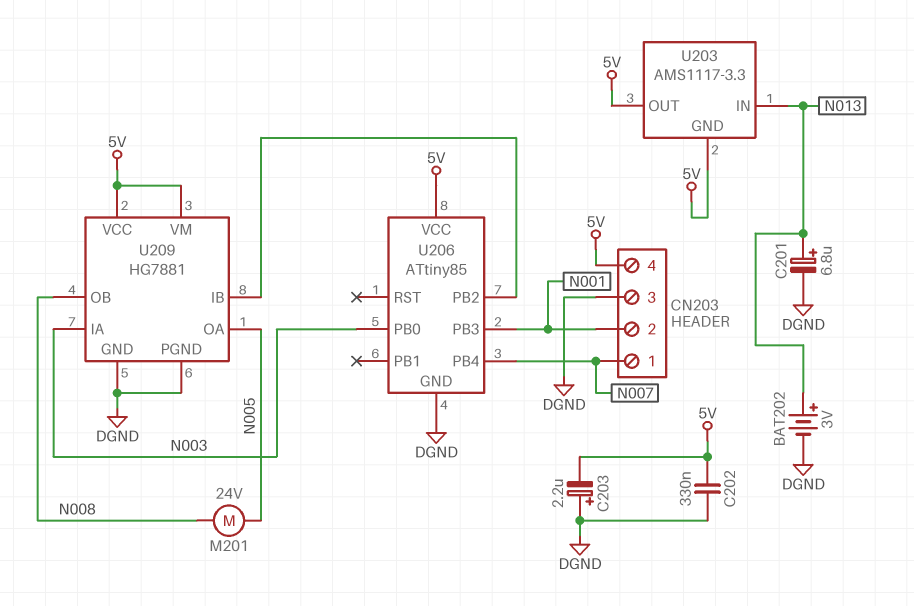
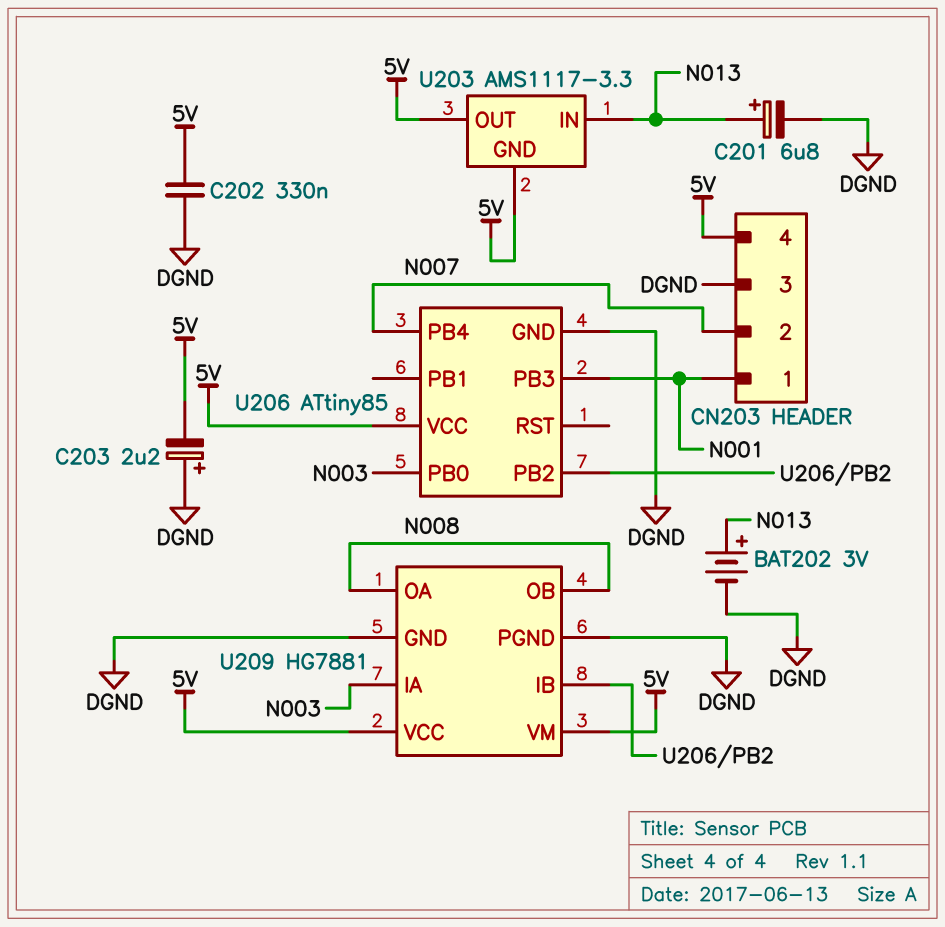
CN203 pin 1: N007 -> N001
CN203 pin 2: N001 -> N007
M201: motor 24V (N005, N008) -> none
U209 pin OA: N005 -> N008

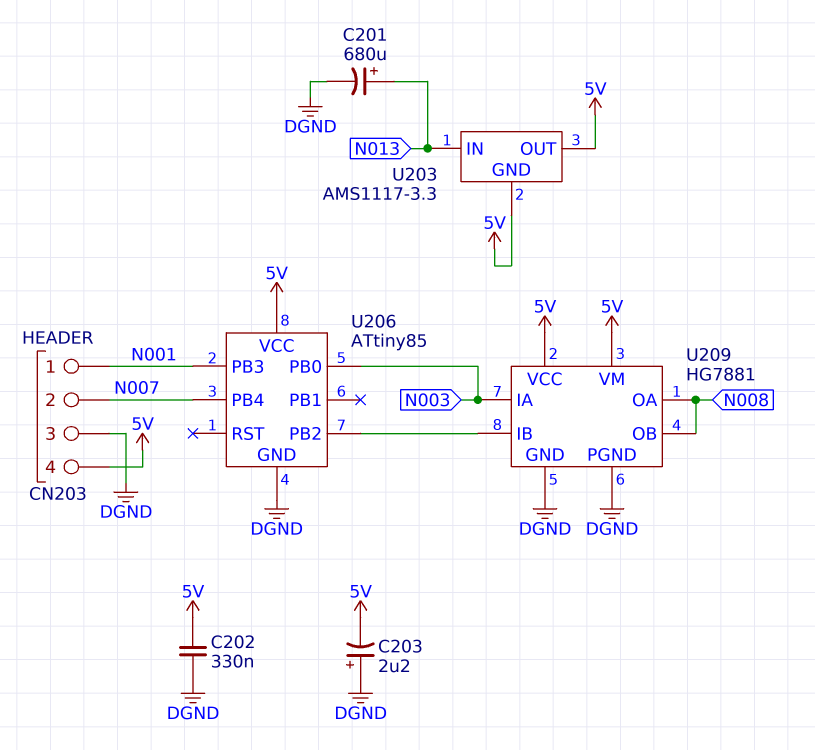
BAT202: 3V (plus N013, minus DGND) -> none
C201: 6.8uF (plus N013, minus DGND) -> 680uF (plus N013, minus DGND)

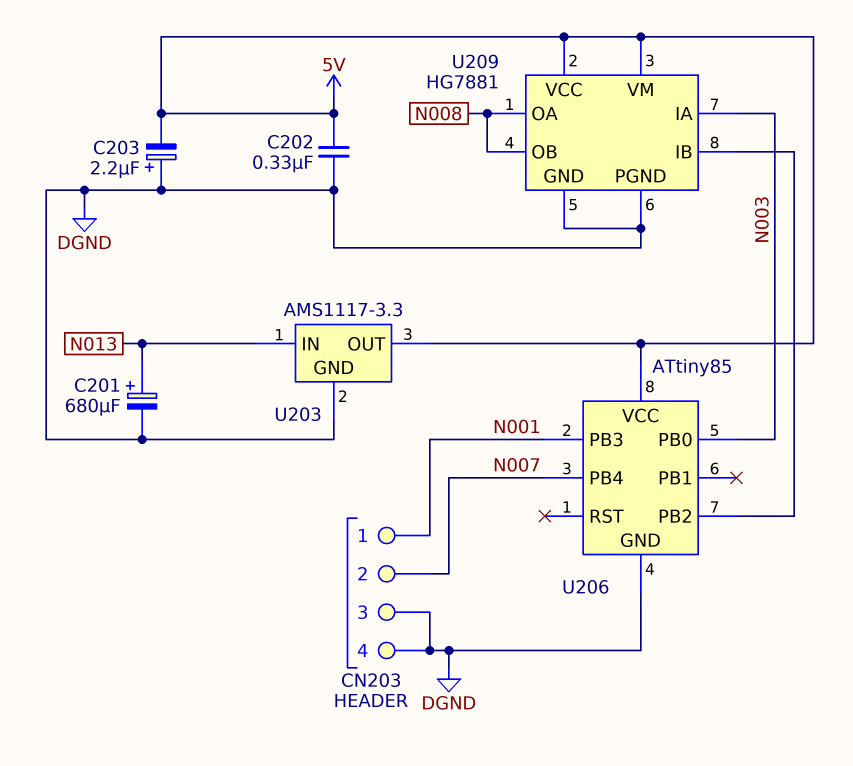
CN203 pin 4: 5V -> DGND
U203 pin GND: 5V -> DGND

